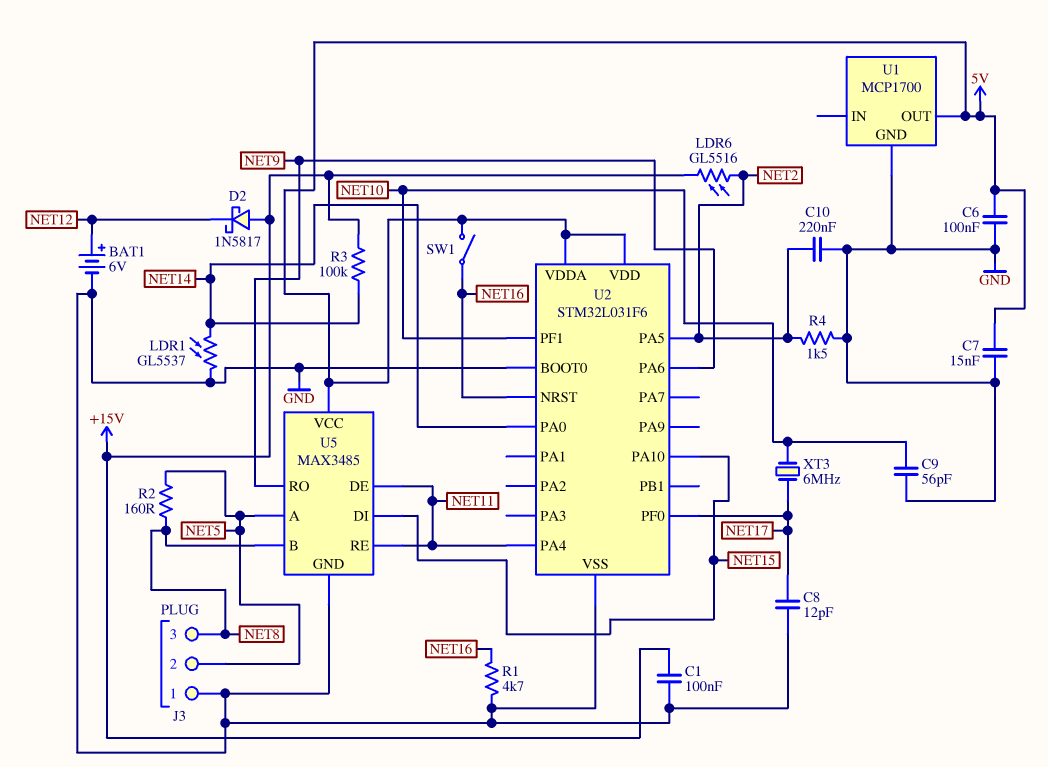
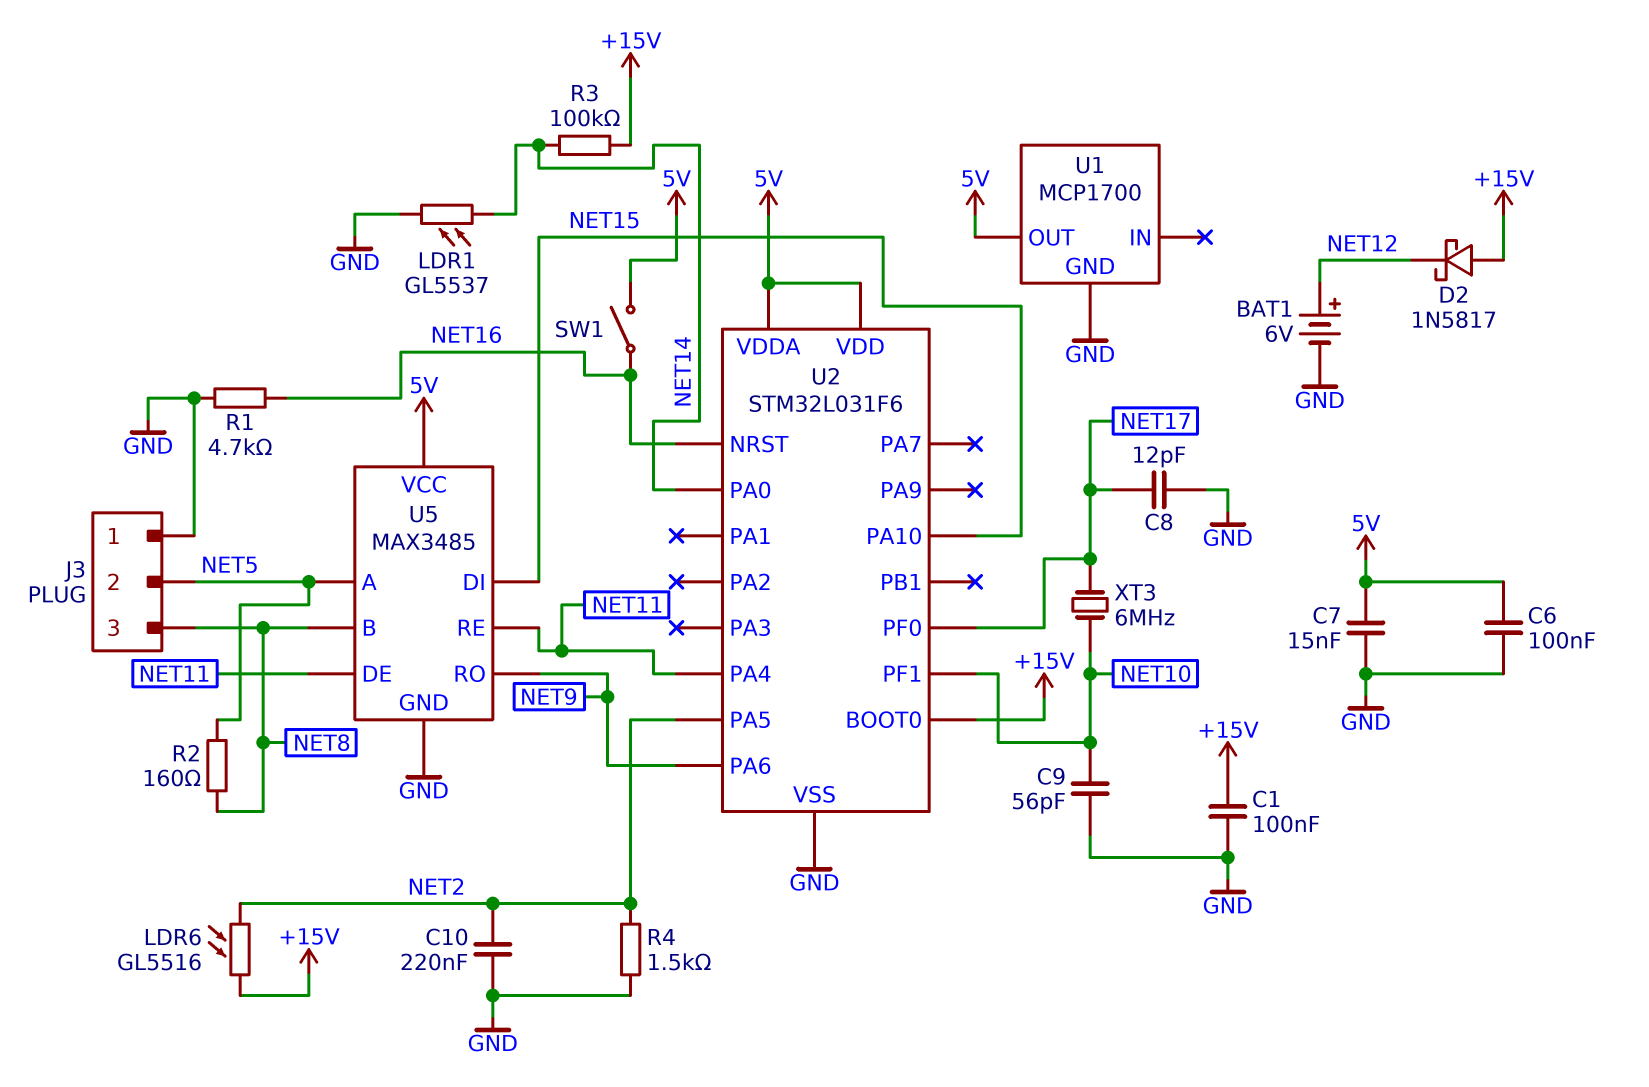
U2 pin BOOT0: GND -> +15V

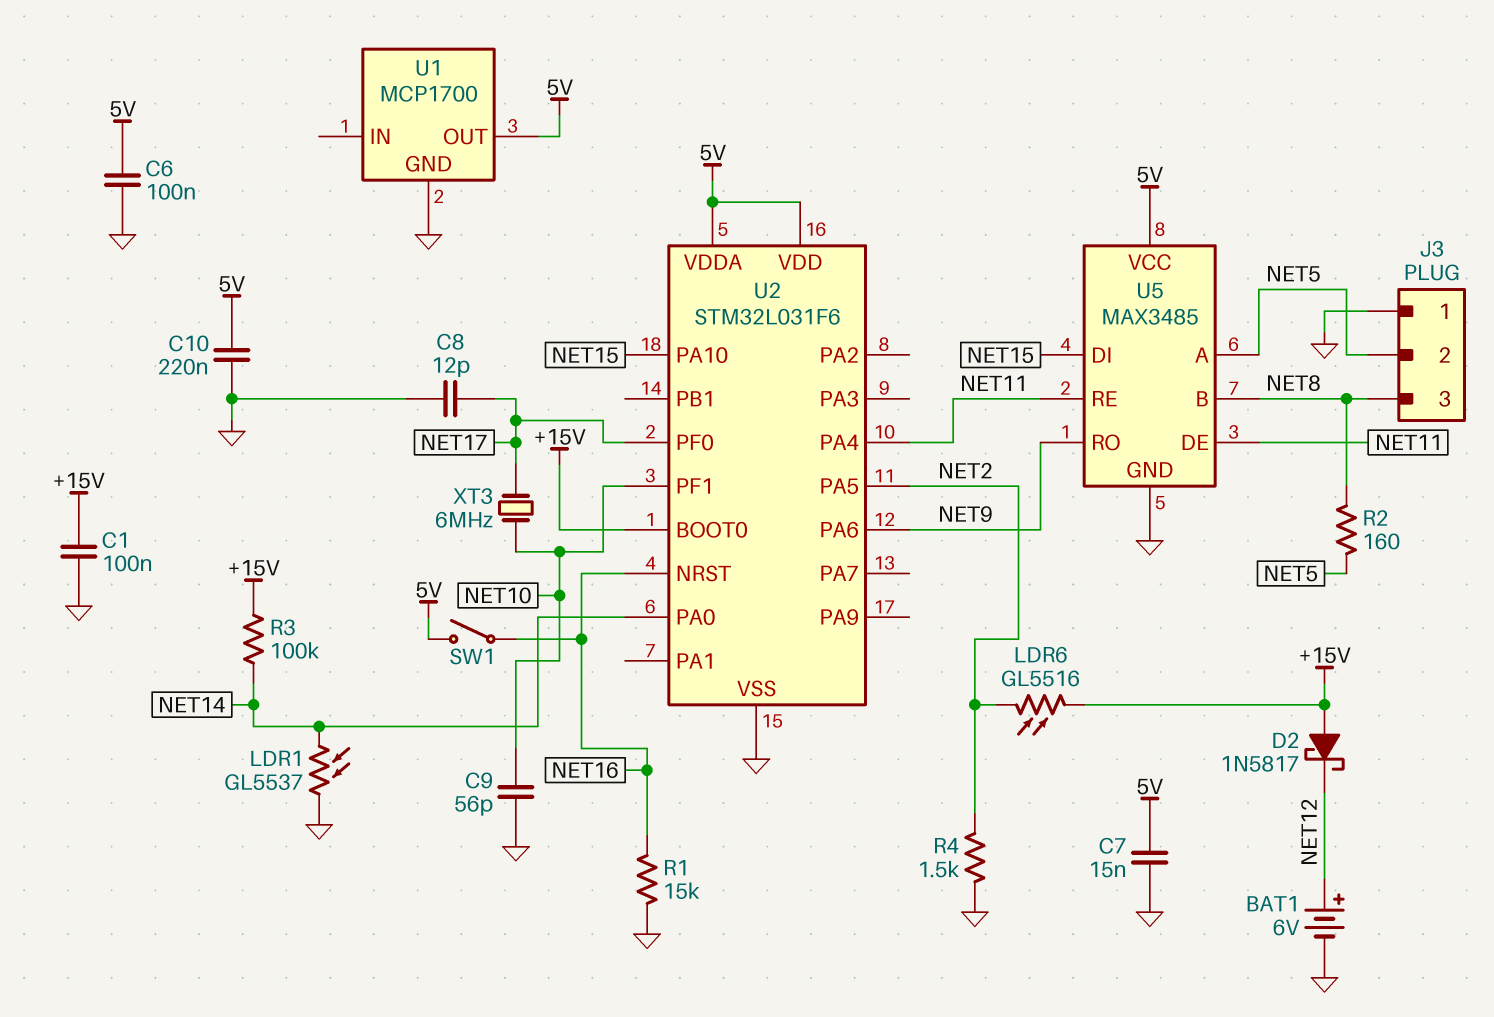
C10: 220nF (GND, NET2) -> 220nF (5V, GND)
R1: 4.7k (GND, NET16) -> 15k (GND, NET16)

